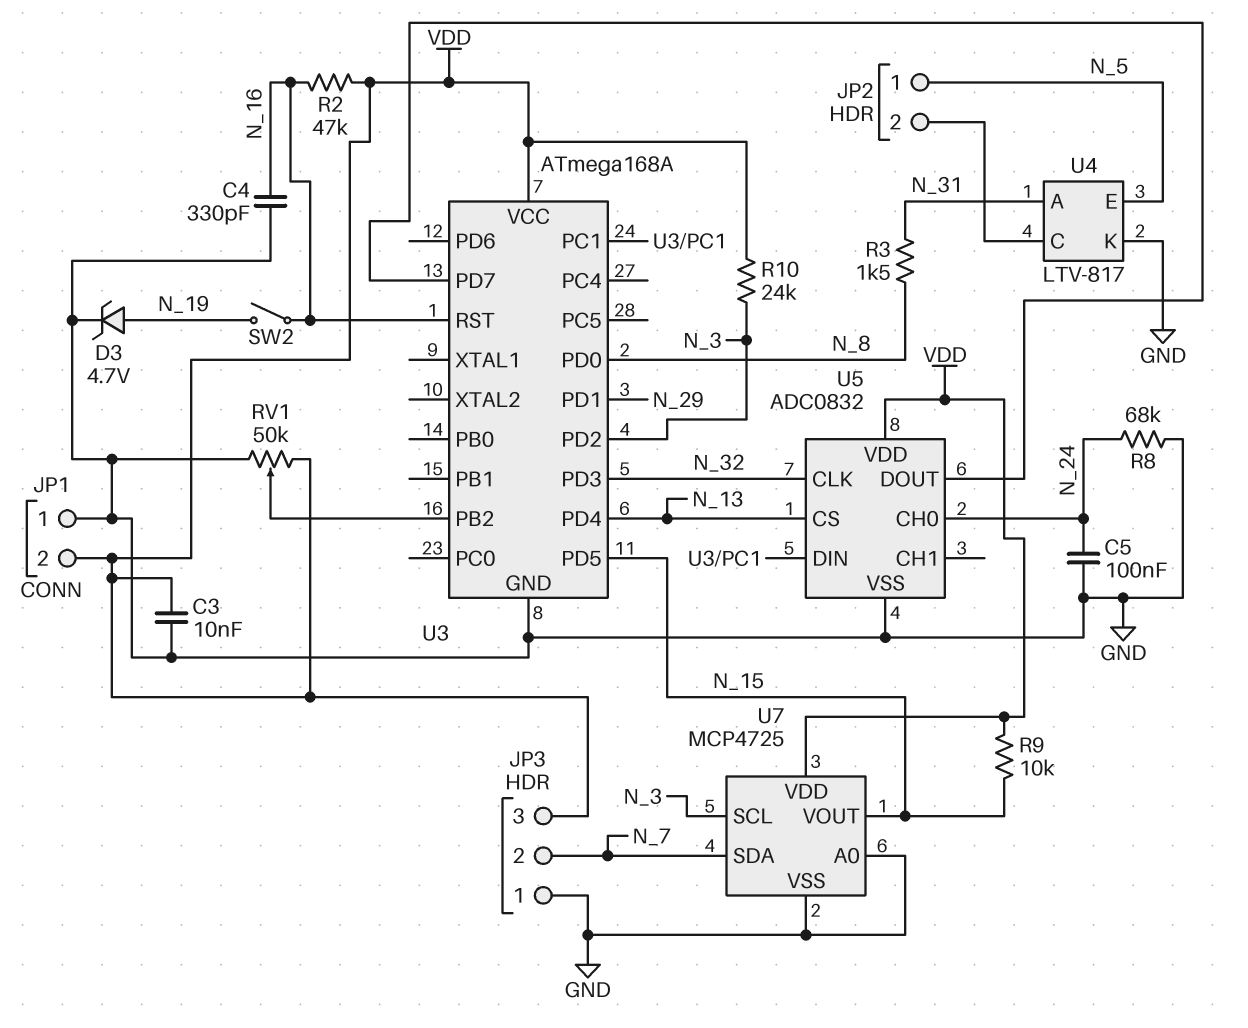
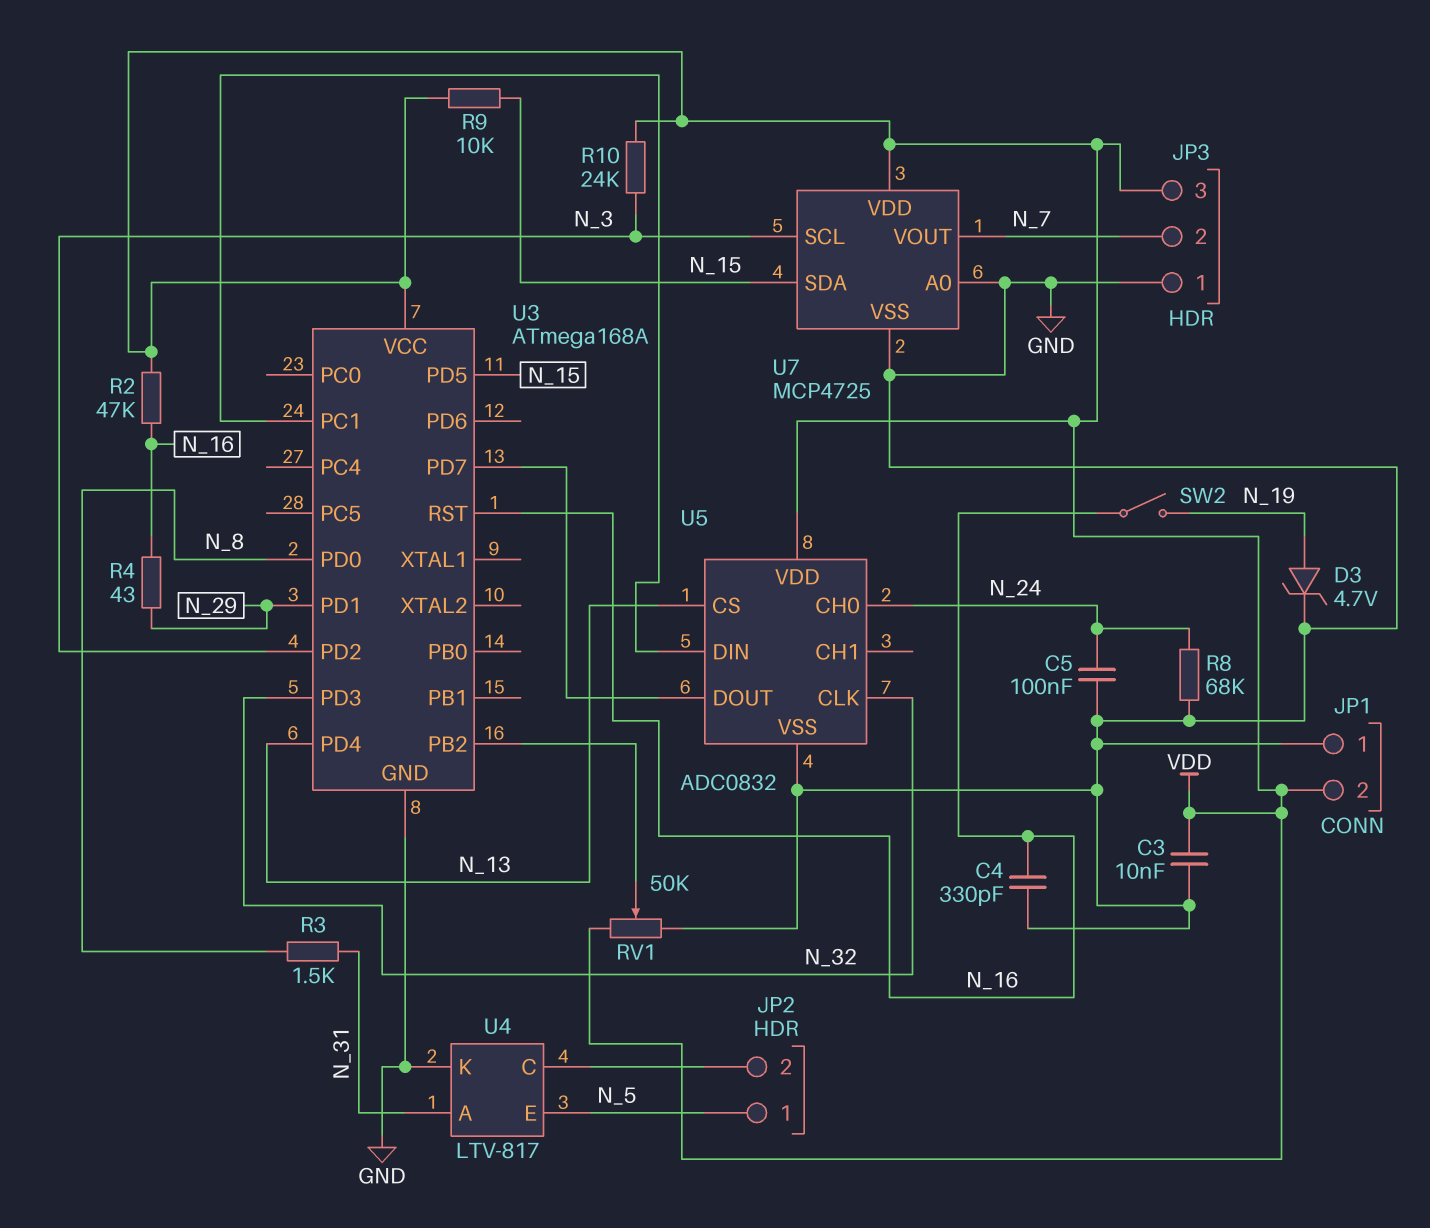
R4: none -> 43 (N_16, N_29)
U7 pin SDA: N_7 -> N_15
U7 pin VOUT: N_15 -> N_7

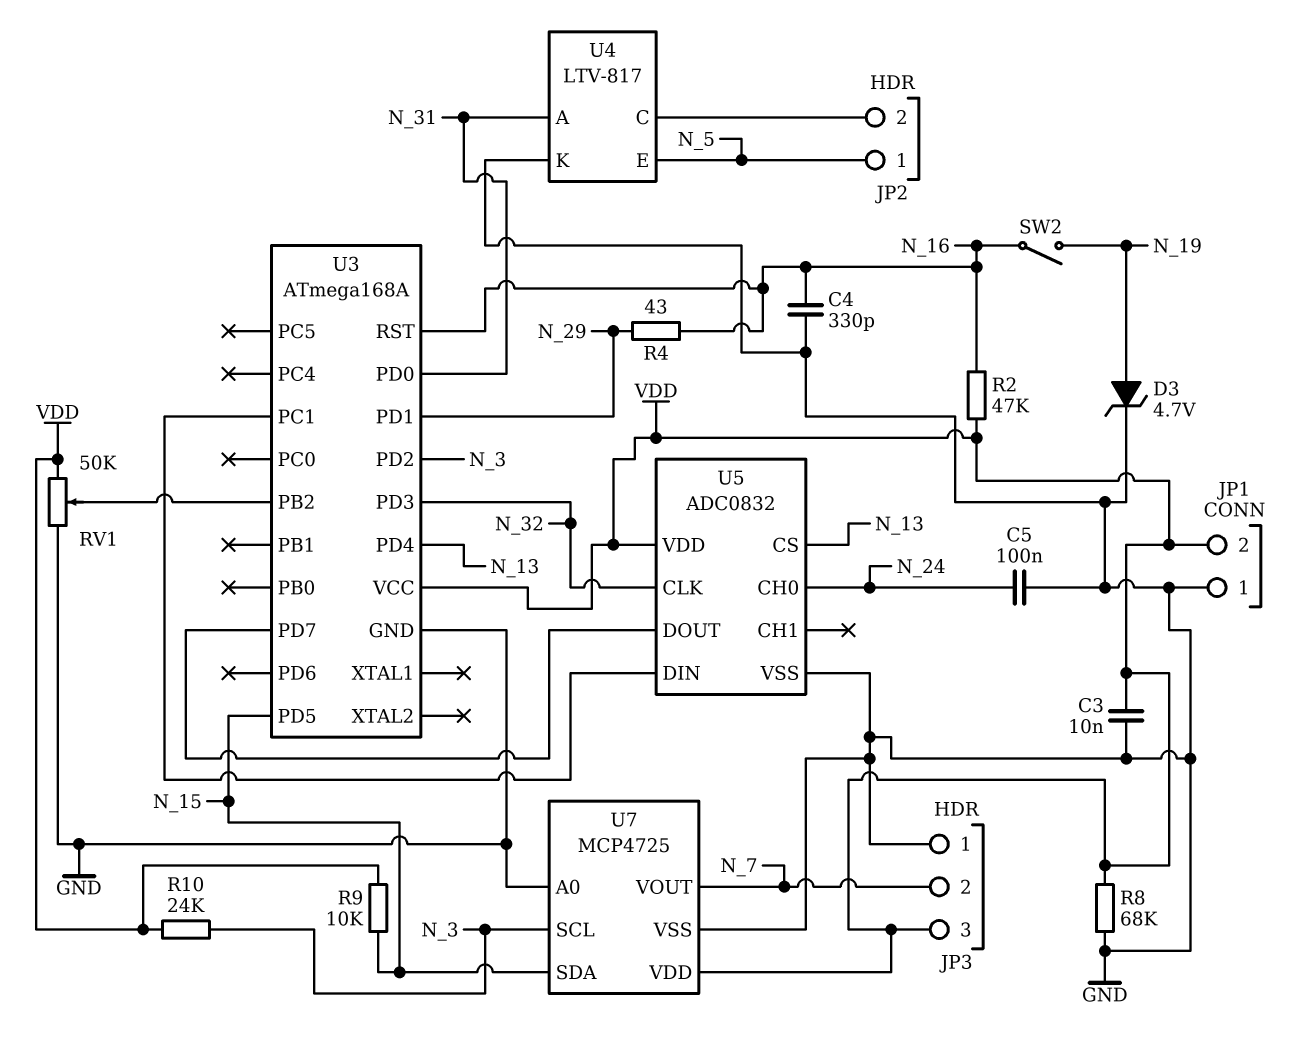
R3: 1.5k (N_8, N_31) -> none
R8: 68k (GND, N_24) -> 68k (GND, VDD)
U3 pin PD0: N_8 -> N_31

